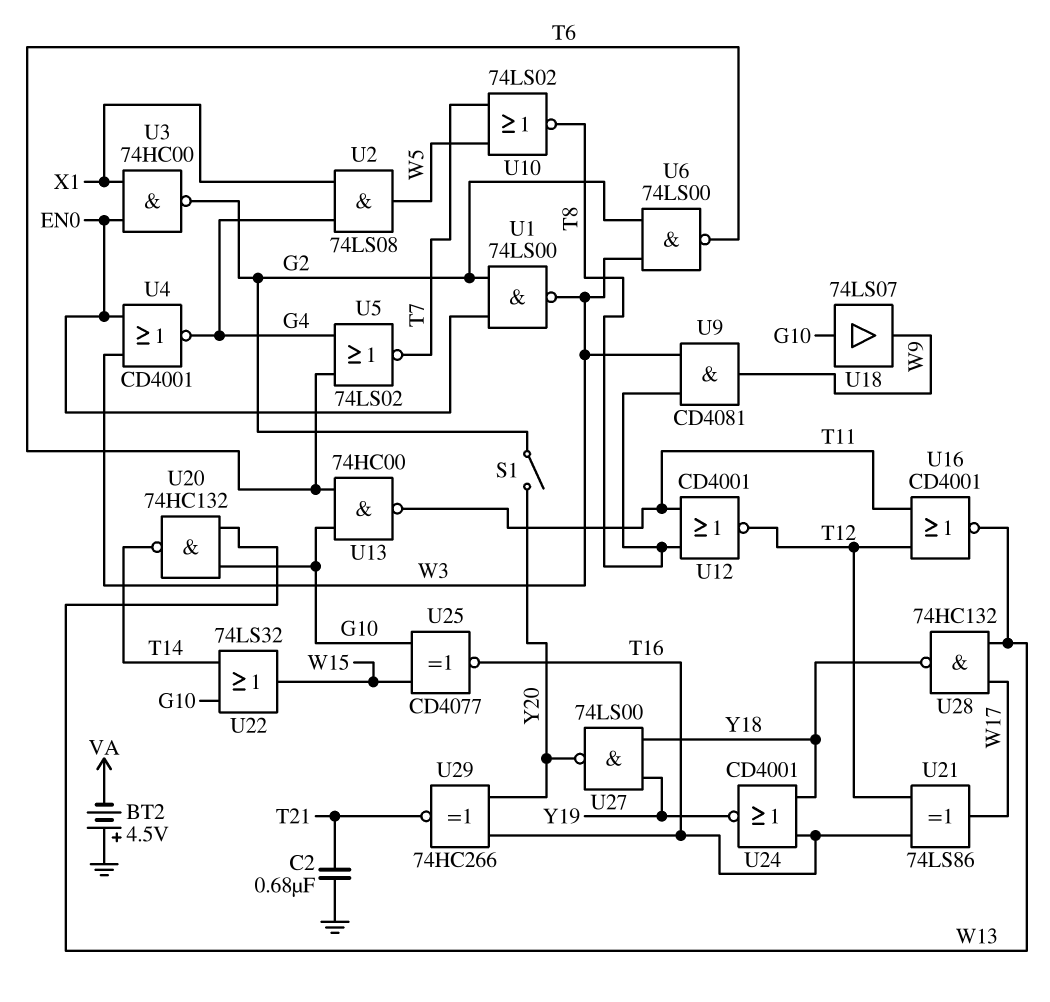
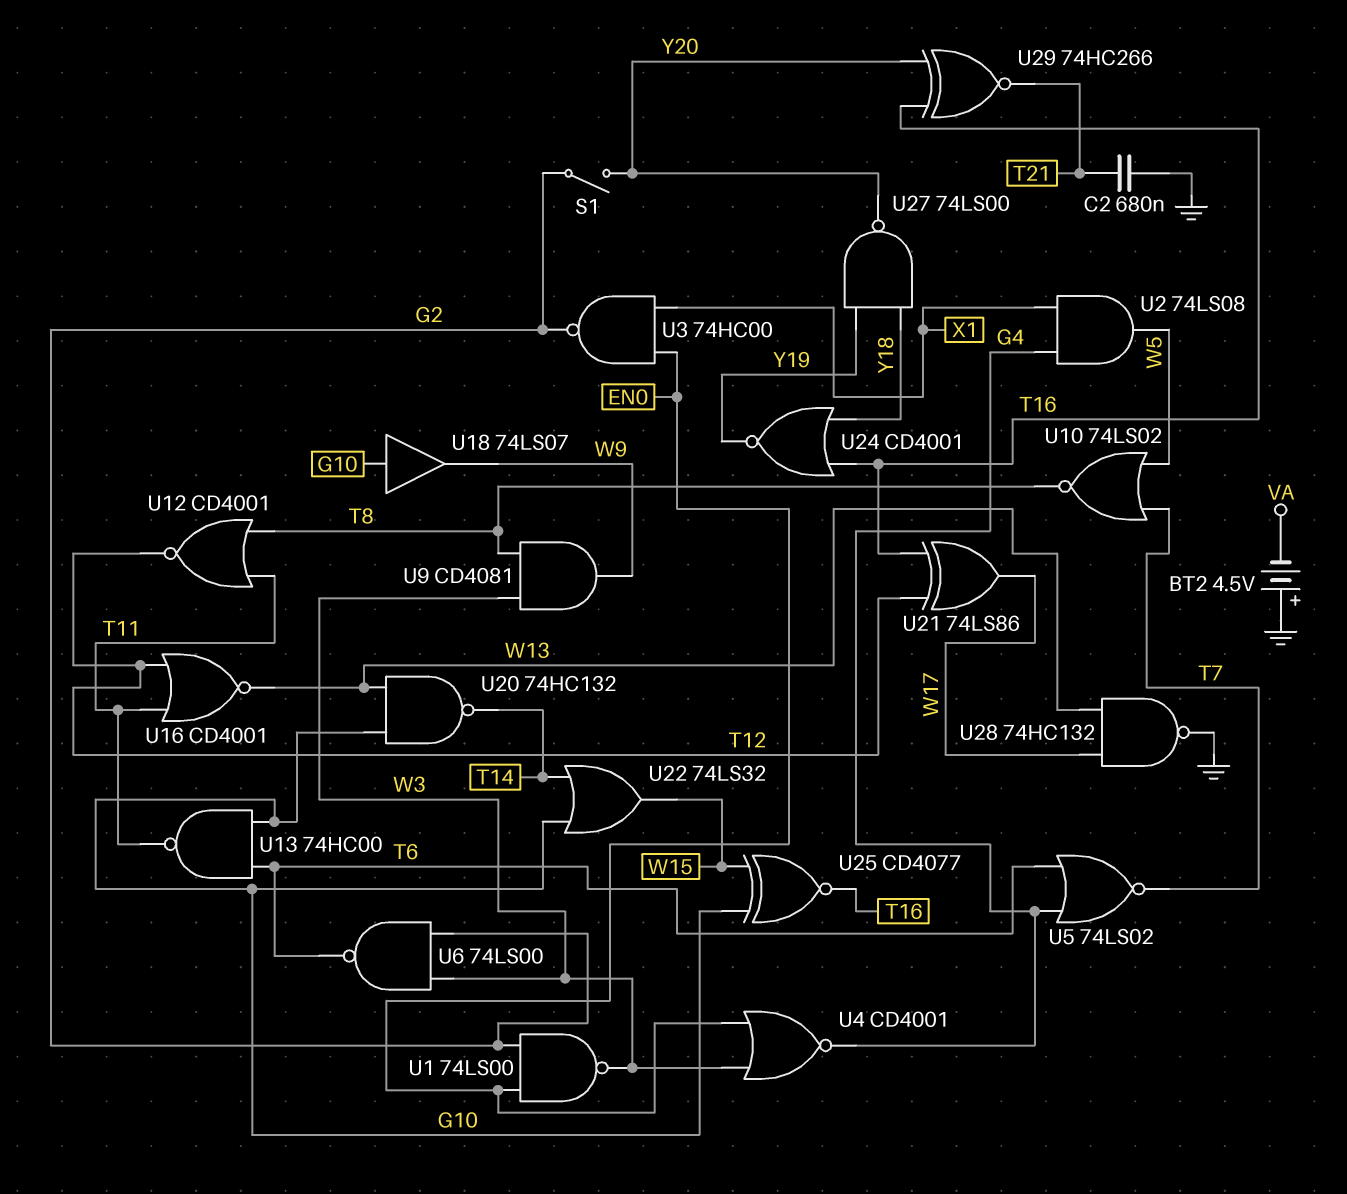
U28: NAND 74HC132 (in W13, in W17, out Y18) -> NAND 74HC132 (in W13, in W17, out GND)

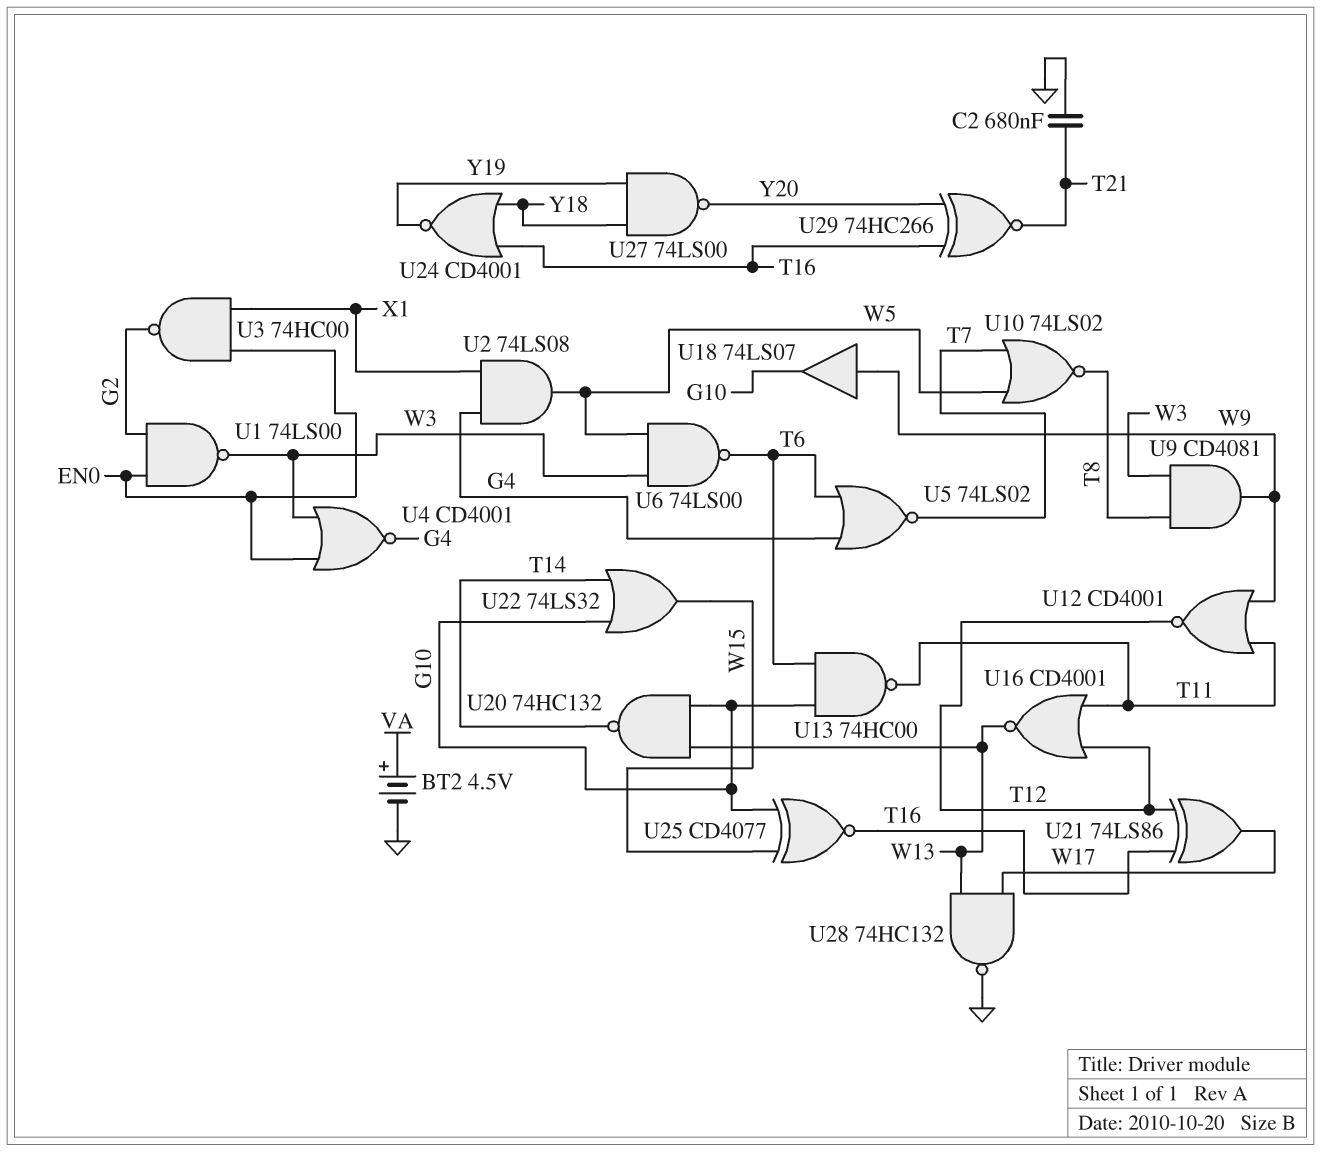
BT2: 4.5V (plus GND, minus VA) -> 4.5V (plus VA, minus GND)
S1: switch (G2, Y20) -> none
U6: NAND 74LS00 (in G2, in W3, out T6) -> NAND 74LS00 (in W3, in W5, out T6)
U12: NOR CD4001 (in T8, in T11, out T12) -> NOR CD4001 (in T11, in W9, out T12)
U18: buffer 74LS07 (in G10, out W9) -> buffer 74LS07 (in W9, out G10)

